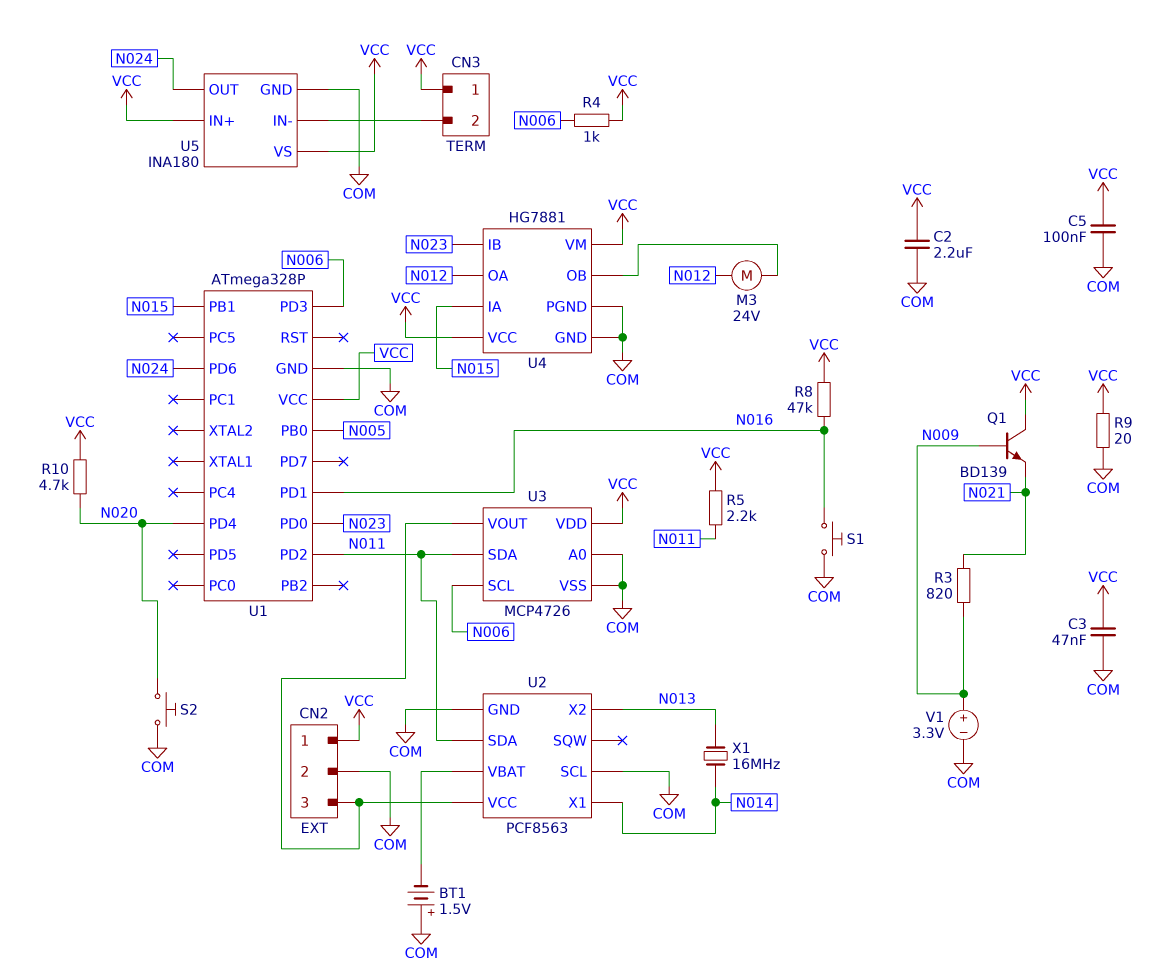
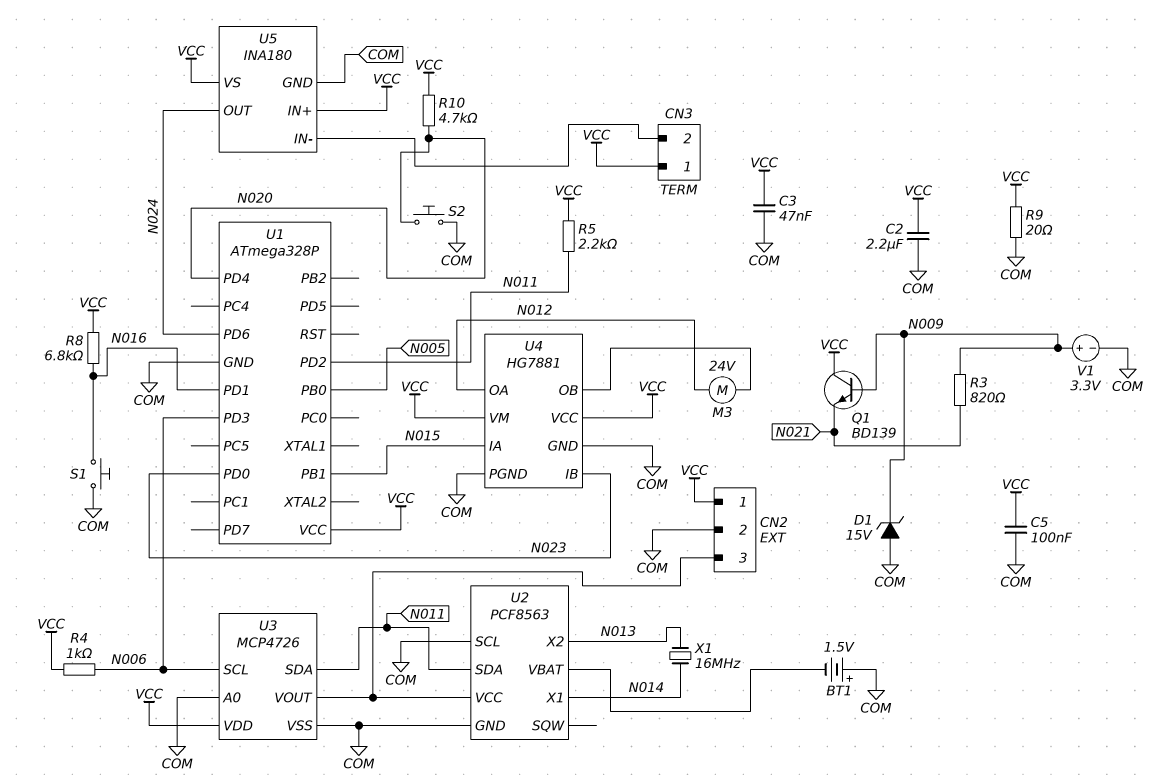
D1: none -> zener 15V (A COM, K N009)
R8: 47k (N016, VCC) -> 6.8k (N016, VCC)

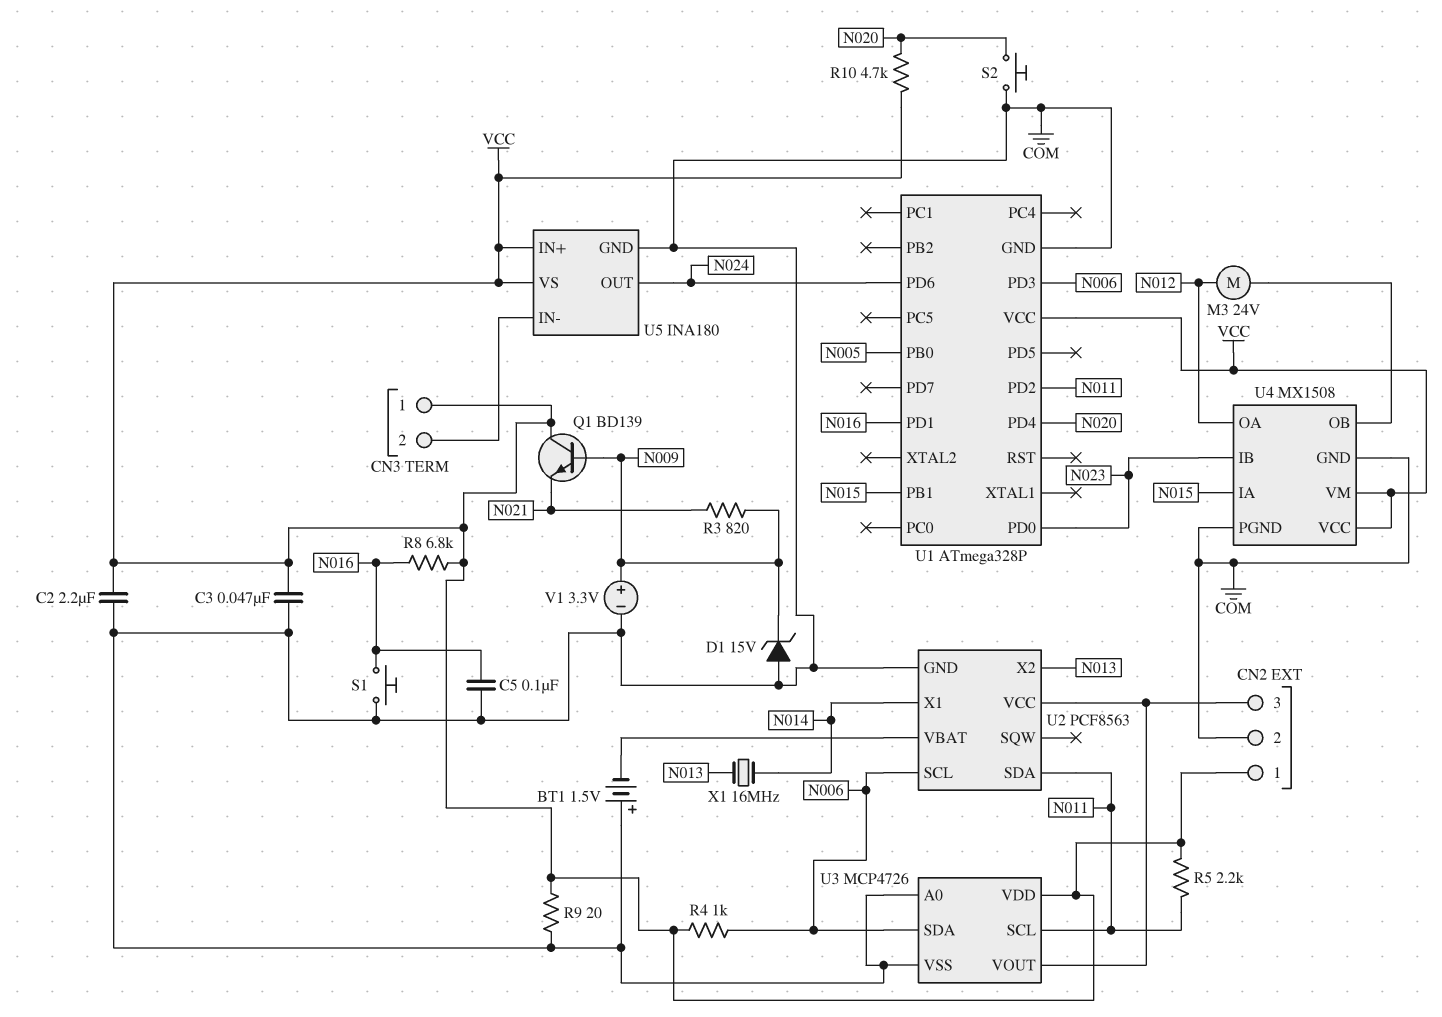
C5: 100nF (COM, VCC) -> 100nF (COM, N016)
U2 pin SCL: COM -> N006
U3 pin SCL: N006 -> N011
U3 pin SDA: N011 -> N006
U4: HG7881 -> MX1508

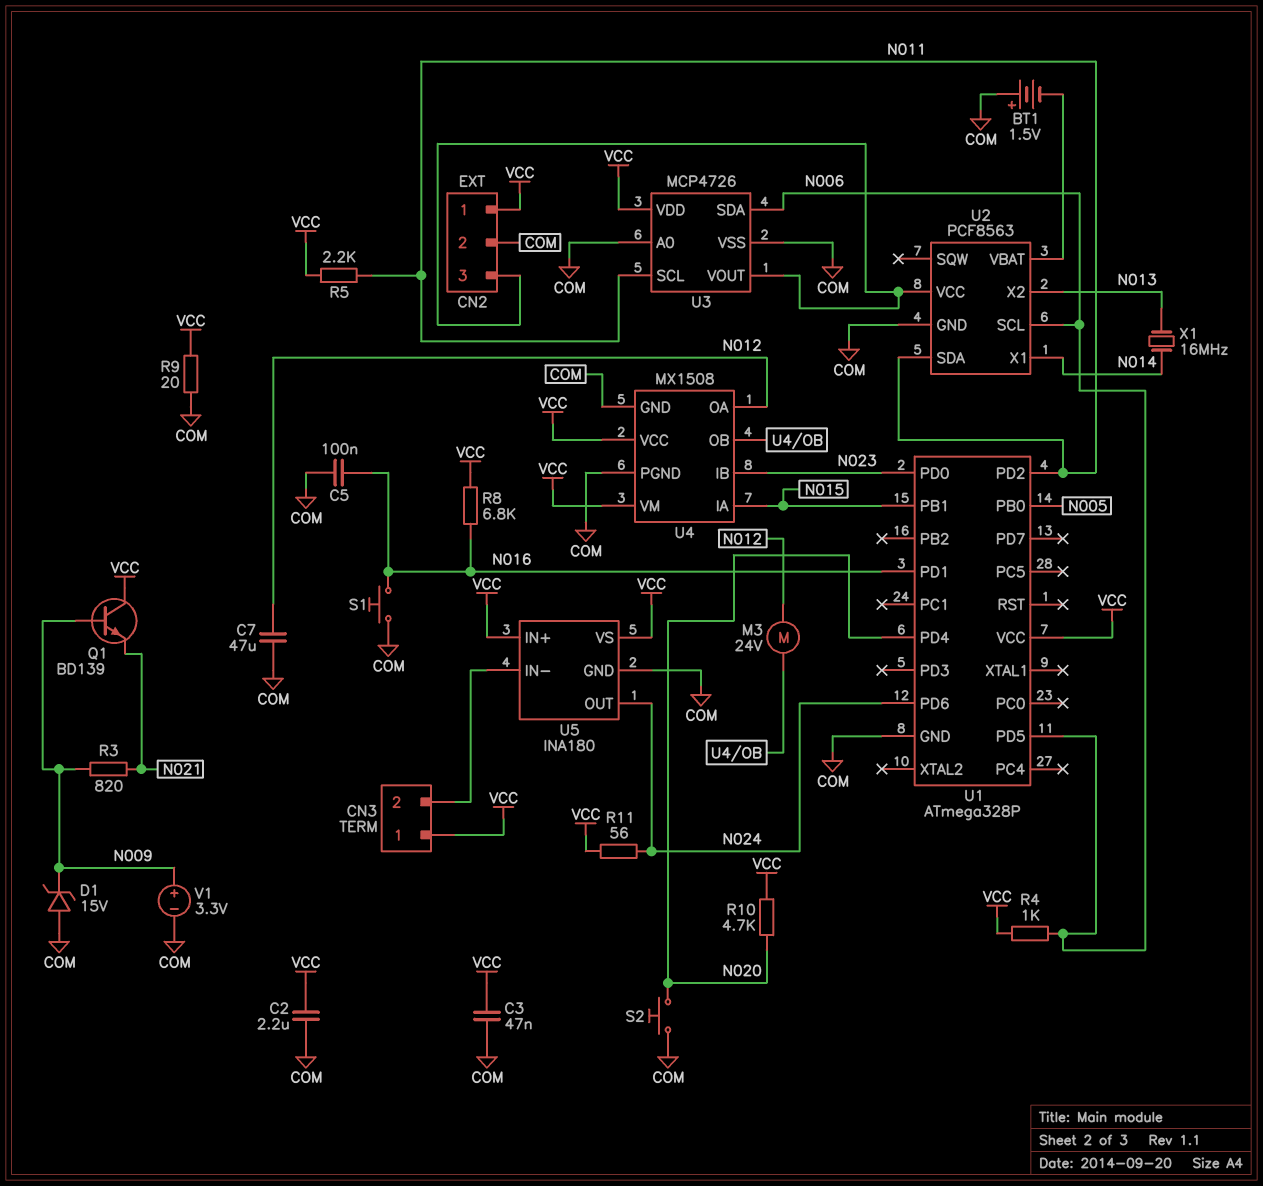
C7: none -> 47uF (COM, N012)
R11: none -> 56 (N024, VCC)
U1 pin PD3: N006 -> none
U1 pin PD5: none -> N006

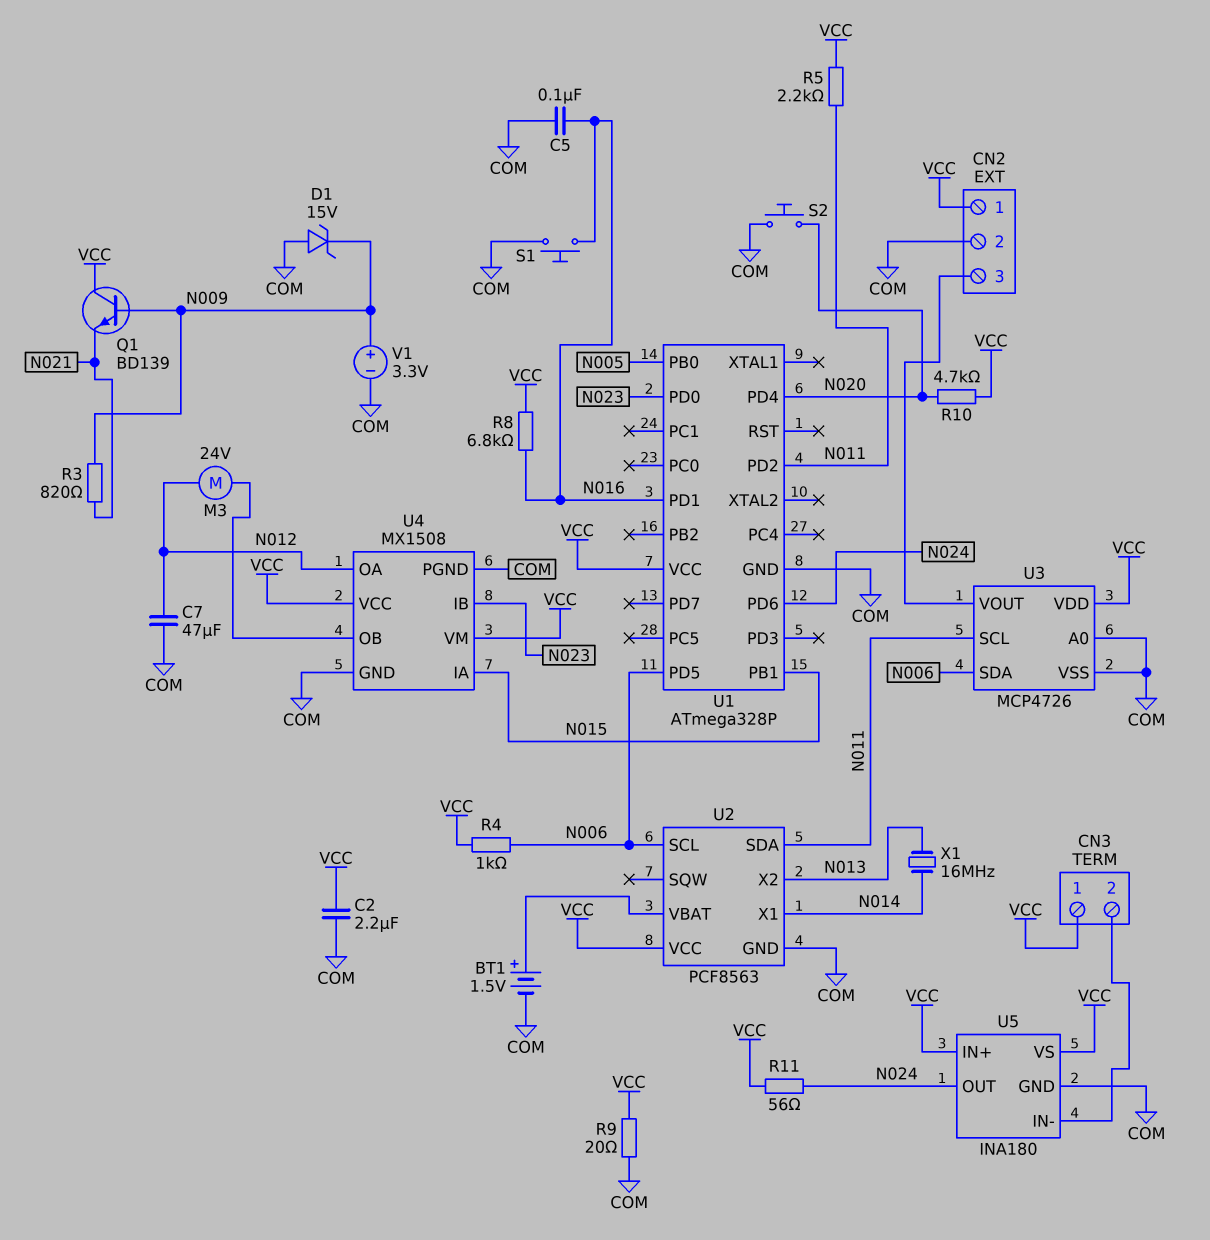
BT1: 1.5V (plus COM, minus U2/VBAT) -> 1.5V (plus U2/VBAT, minus COM)
C3: 47nF (COM, VCC) -> none
U2 pin VCC: CN2/3 -> VCC

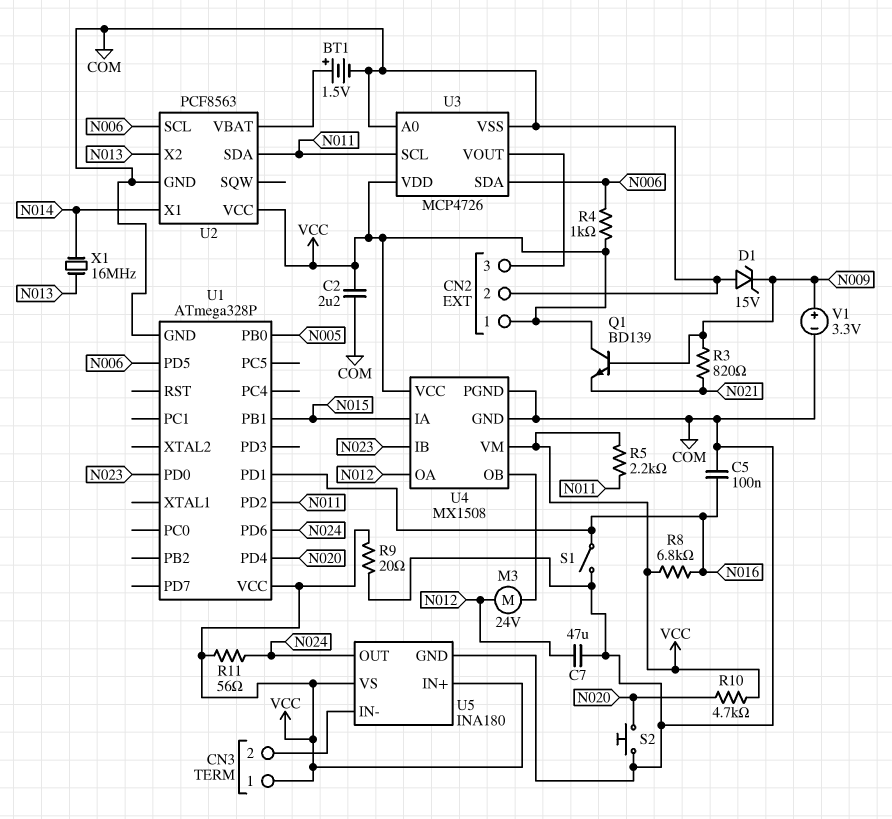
S1: button (COM, N016) -> switch (COM, N016)

